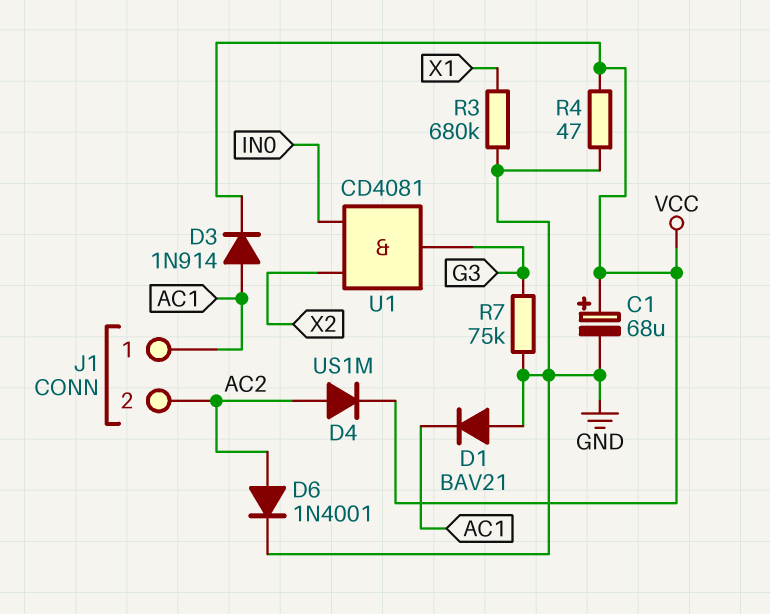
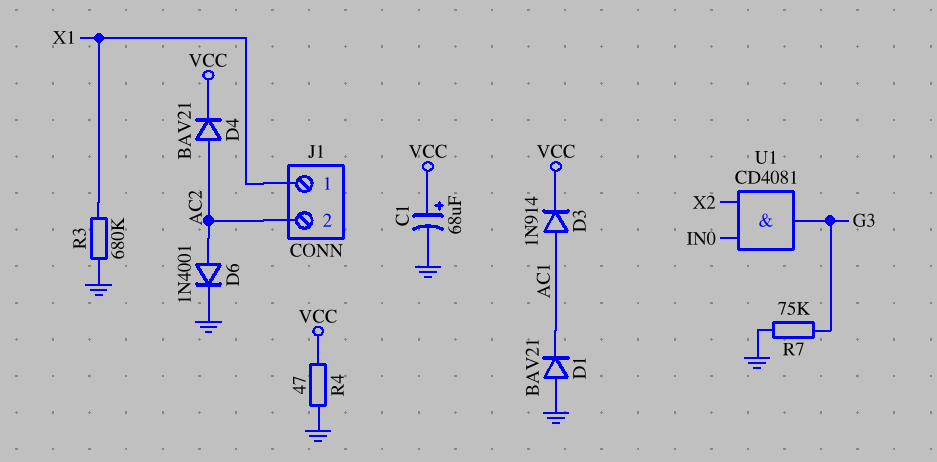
D4: diode US1M (A AC2, K VCC) -> diode BAV21 (A AC2, K VCC)
J1 pin 1: AC1 -> X1

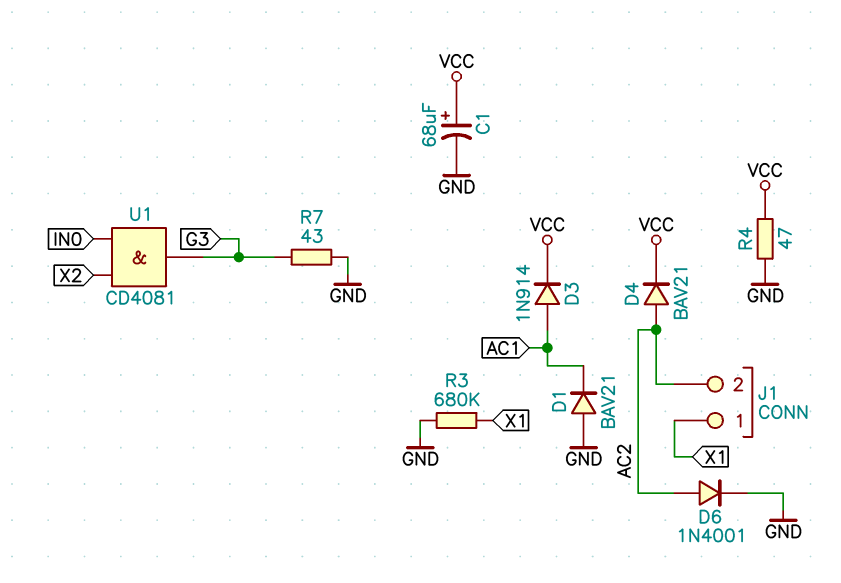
R7: 75k (G3, GND) -> 43 (G3, GND)

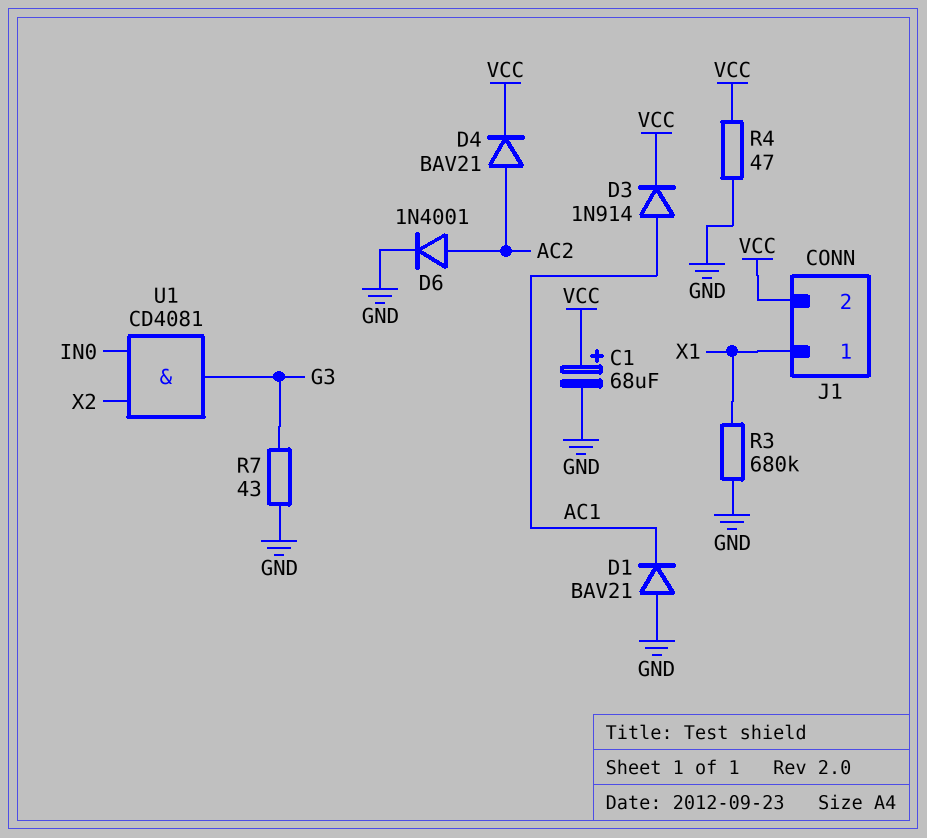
J1 pin 2: AC2 -> VCC

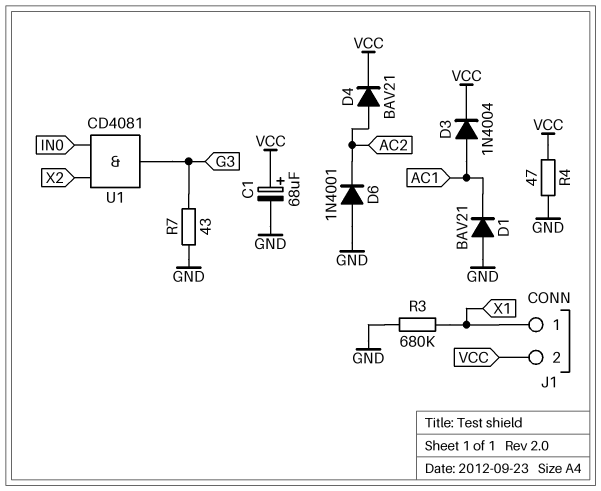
D3: diode 1N914 (A AC1, K VCC) -> diode 1N4004 (A AC1, K VCC)
D6: diode 1N4001 (A AC2, K GND) -> diode 1N4001 (A GND, K AC2)

